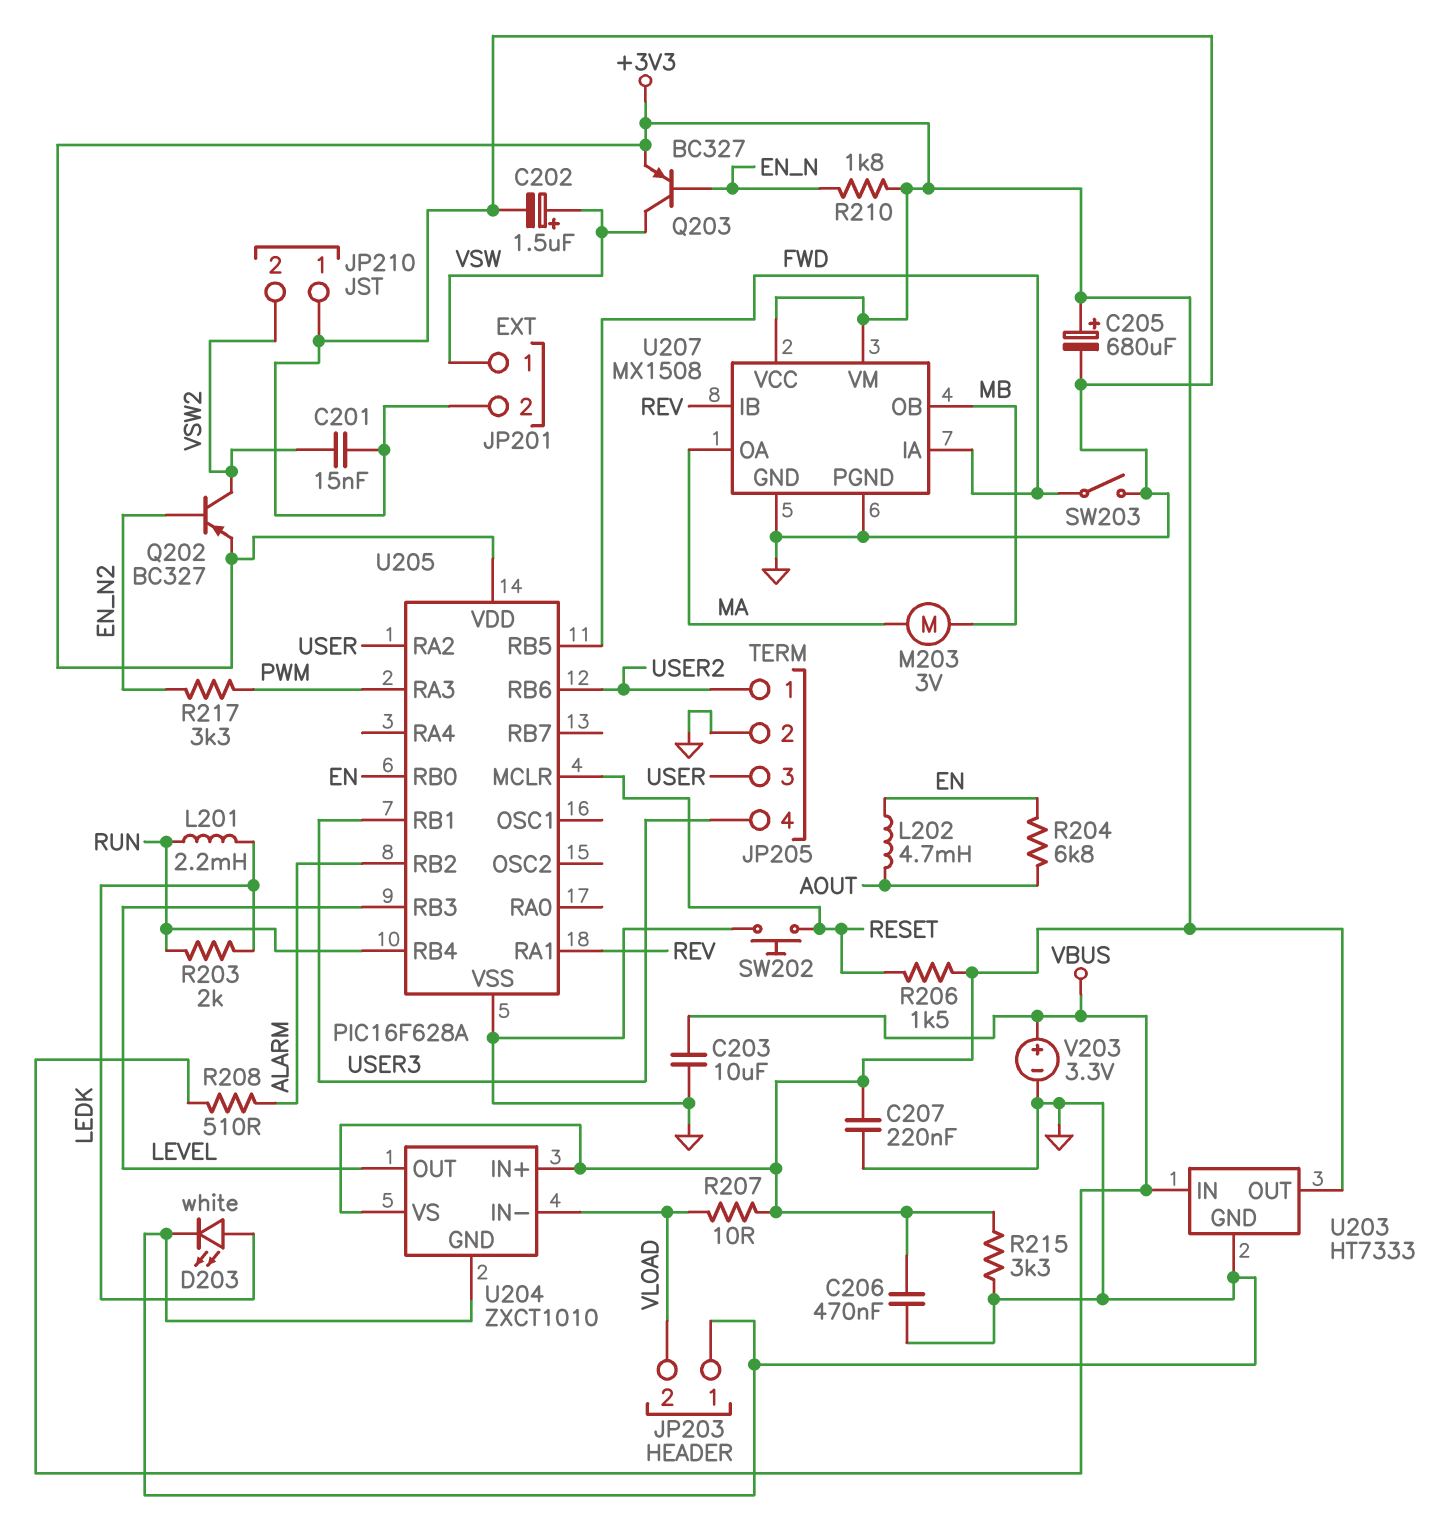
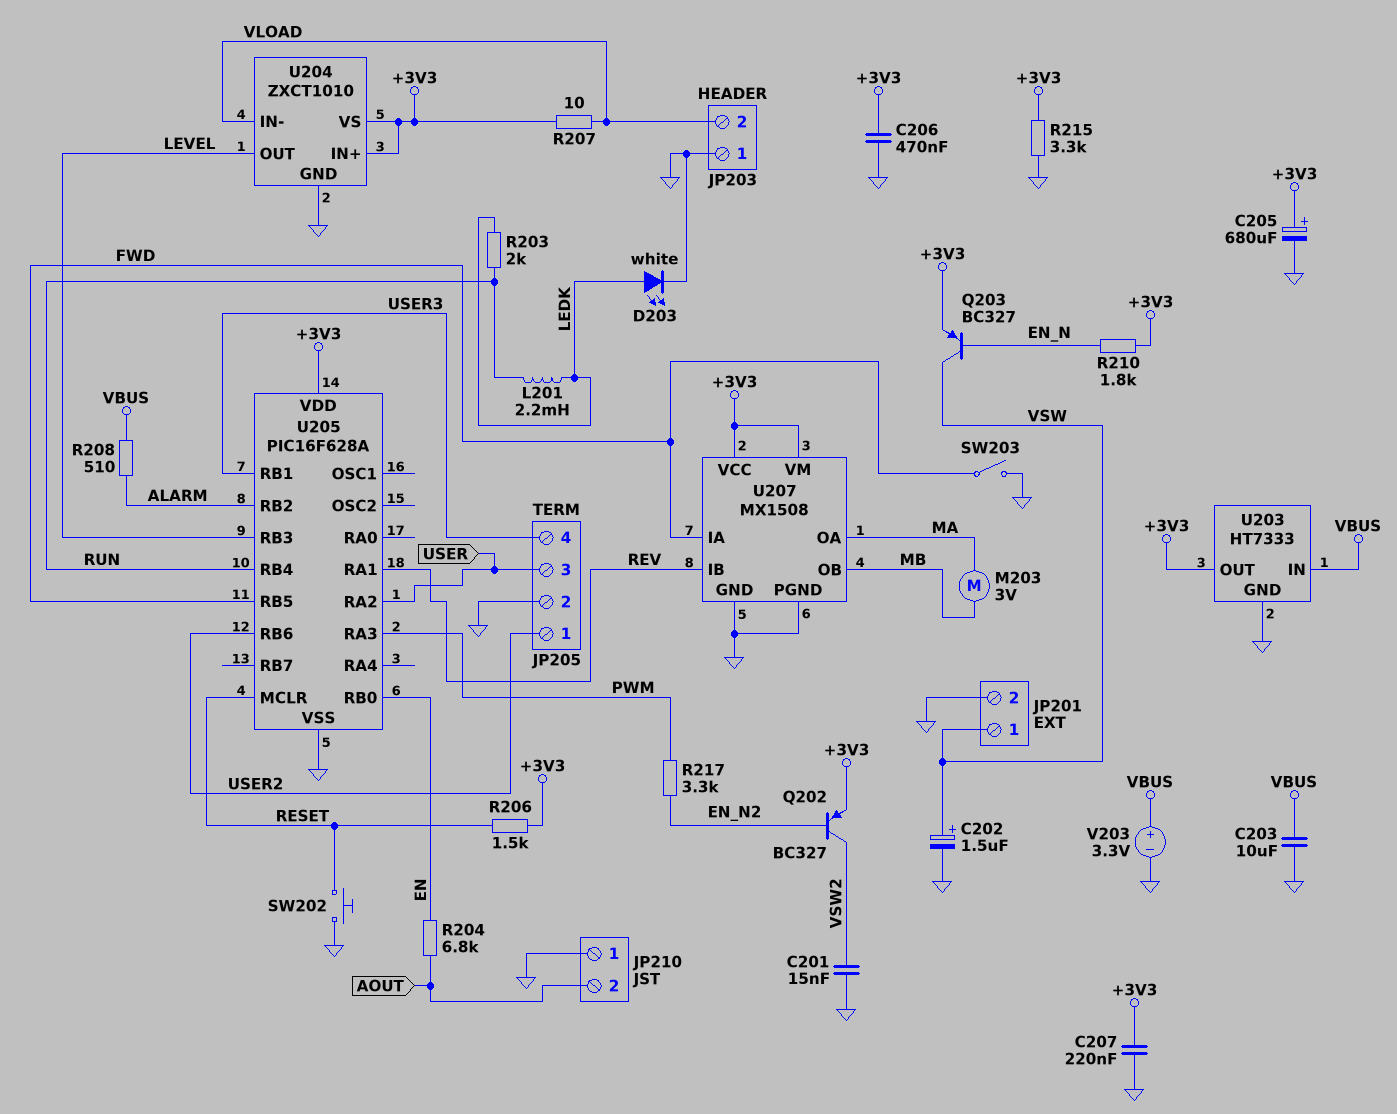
JP210 pin 2: VSW2 -> AOUT
L202: 4.7mH (AOUT, EN) -> none

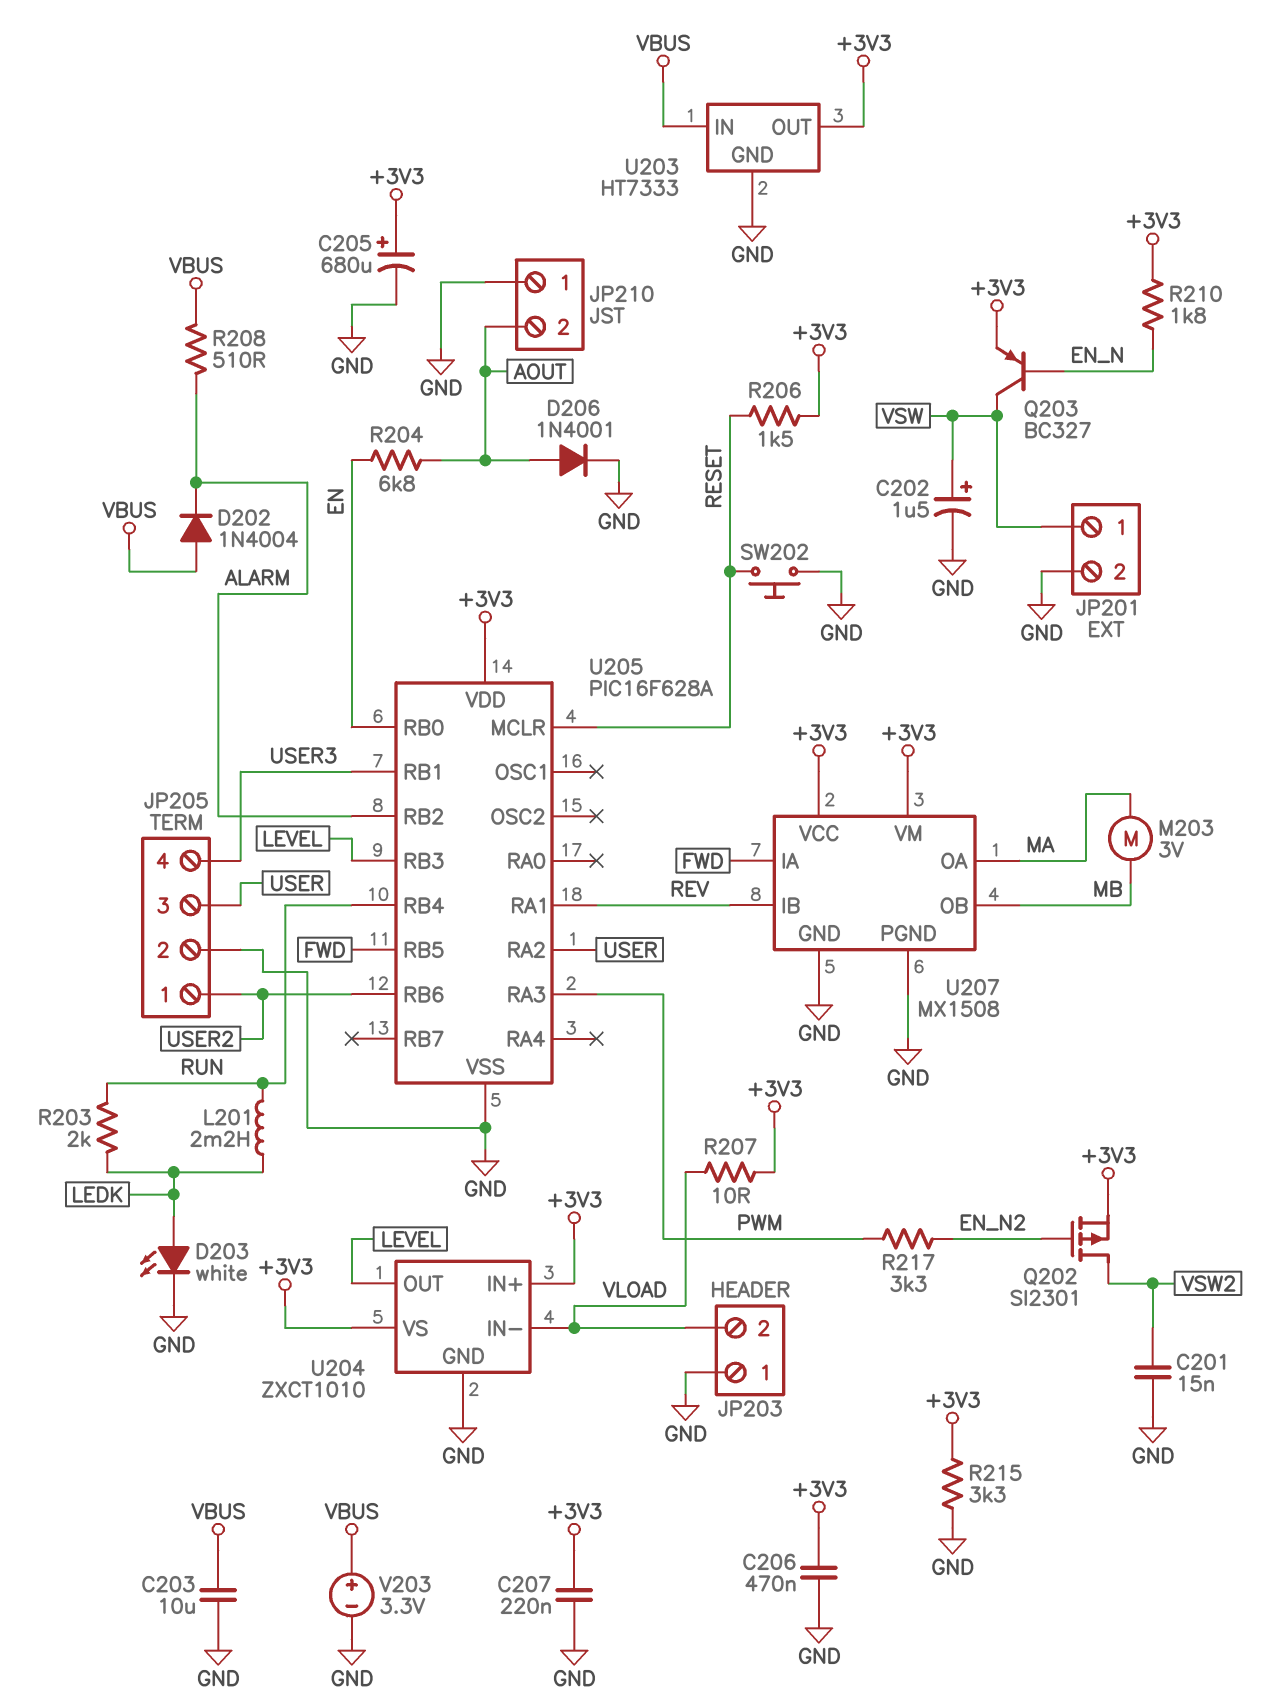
D202: none -> diode 1N4004 (A VBUS, K ALARM)
D206: none -> diode 1N4001 (A AOUT, K GND)
Q202: PNP BC327 (B EN_N2, C VSW2, E +3V3) -> PMOS SI2301 (G EN_N2, D VSW2, S +3V3)
SW203: switch (FWD, GND) -> none

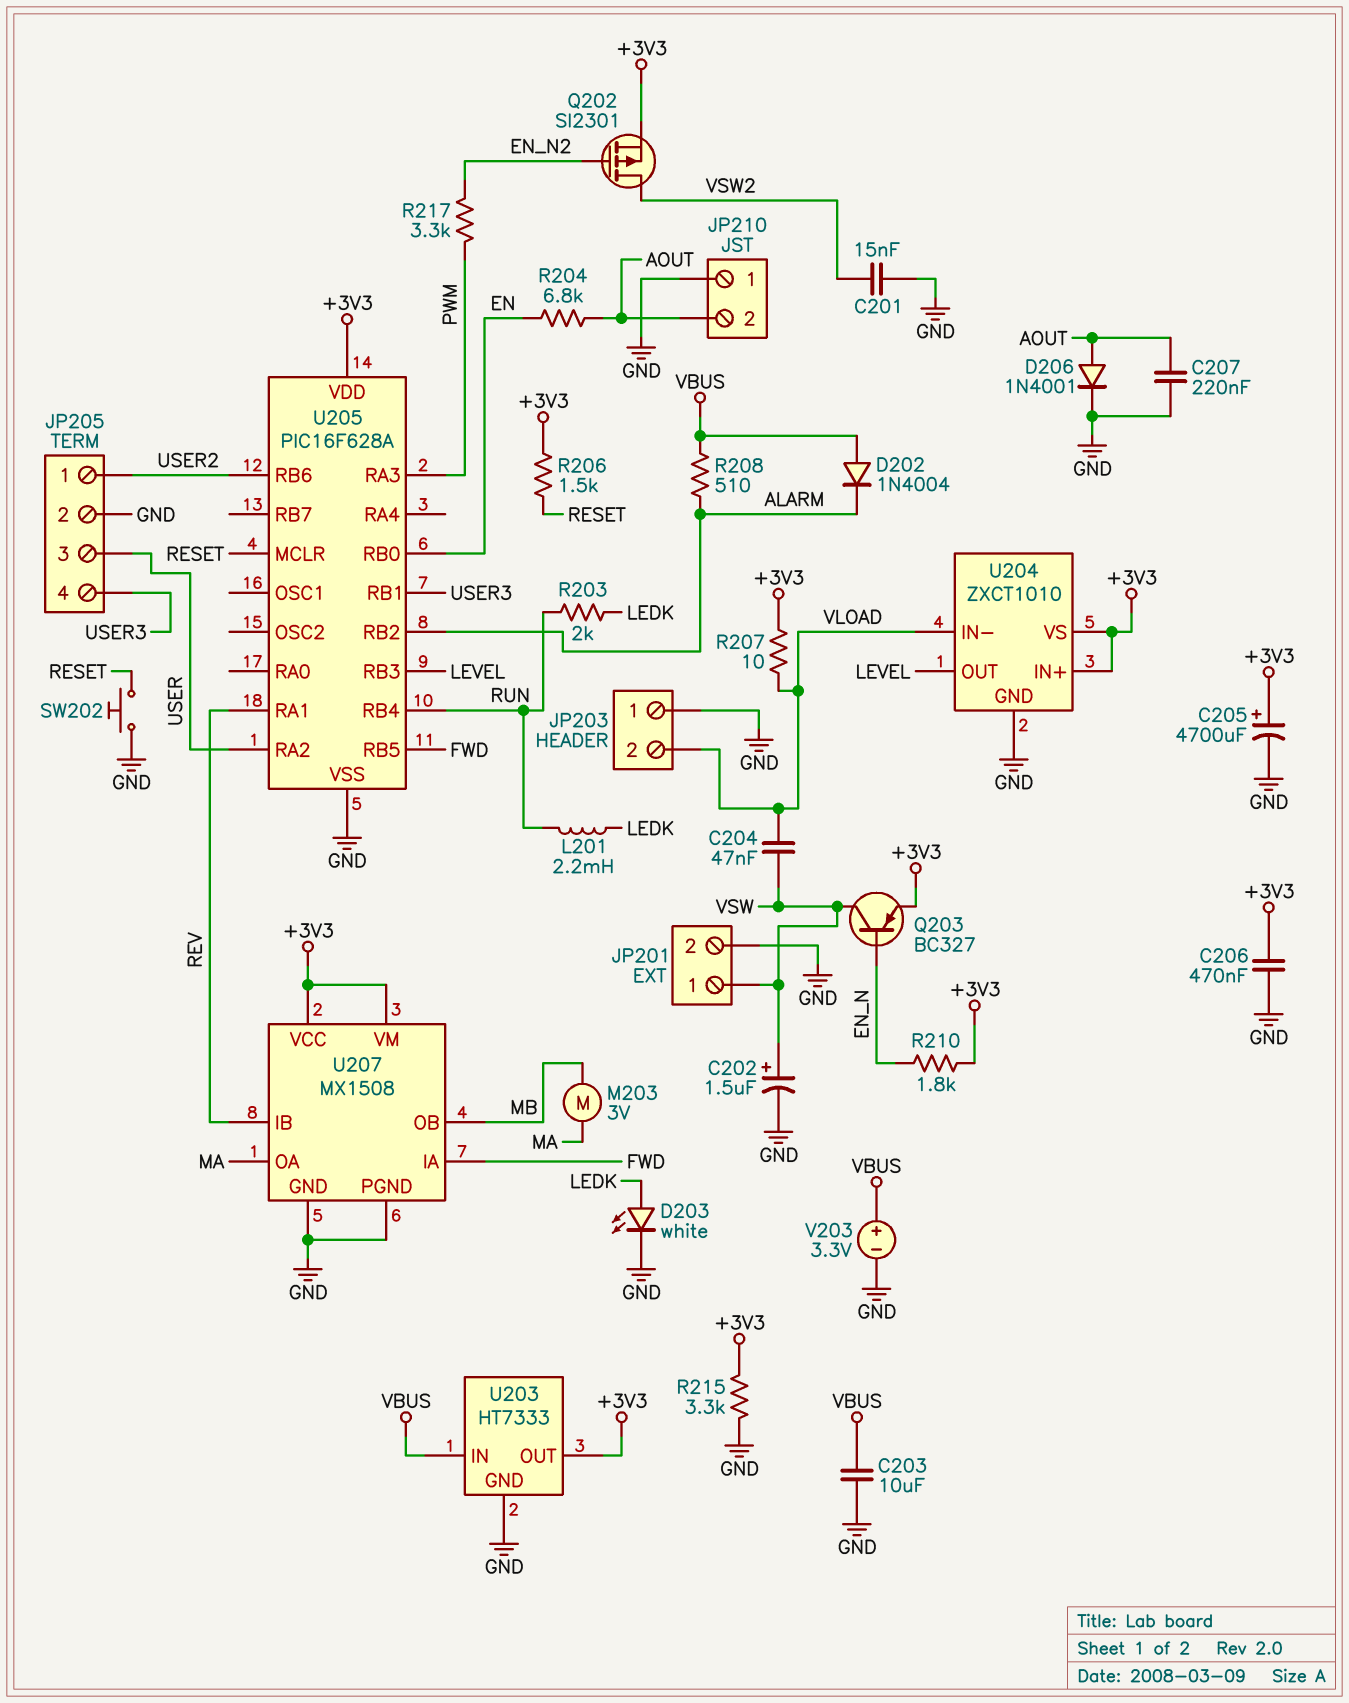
C204: none -> 47nF (VLOAD, VSW)
C205: 680uF (plus +3V3, minus GND) -> 4700uF (plus +3V3, minus GND)
C207: 220nF (+3V3, GND) -> 220nF (AOUT, GND)

